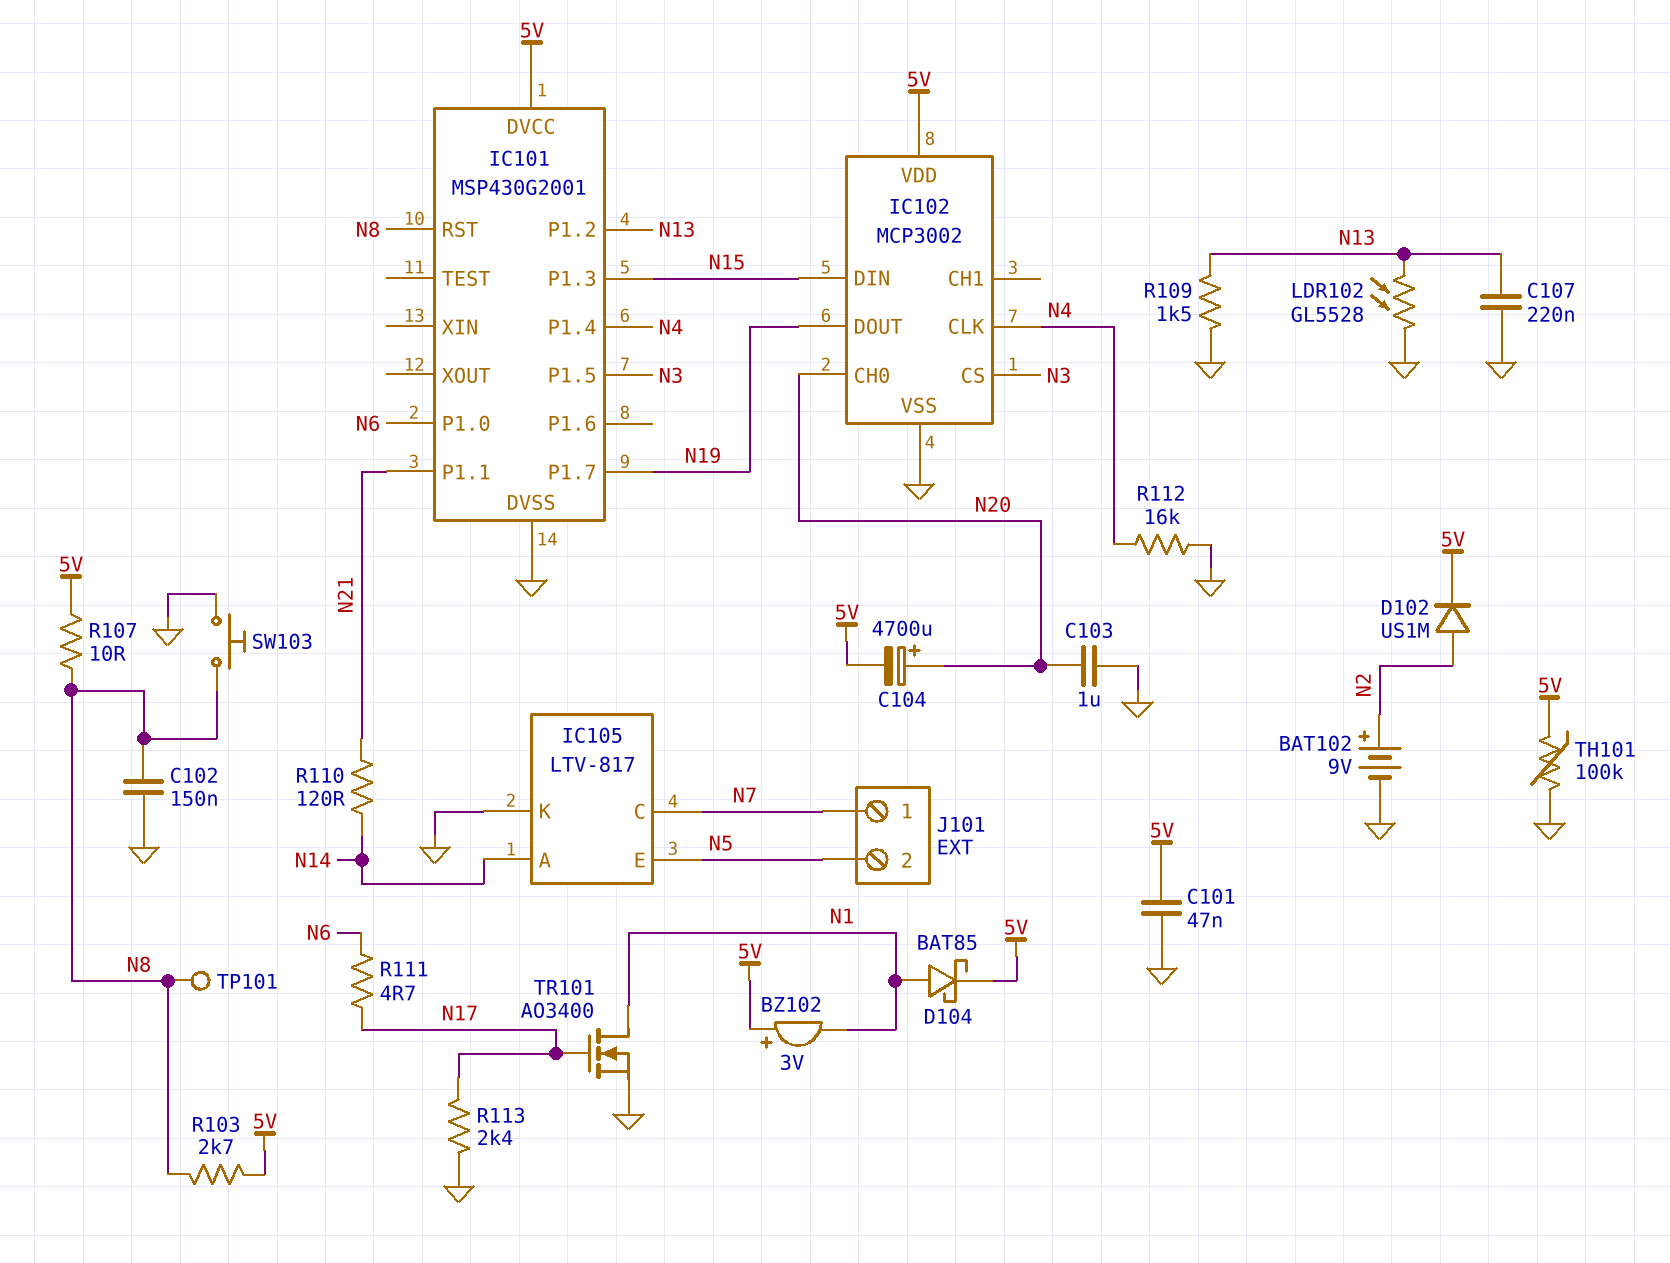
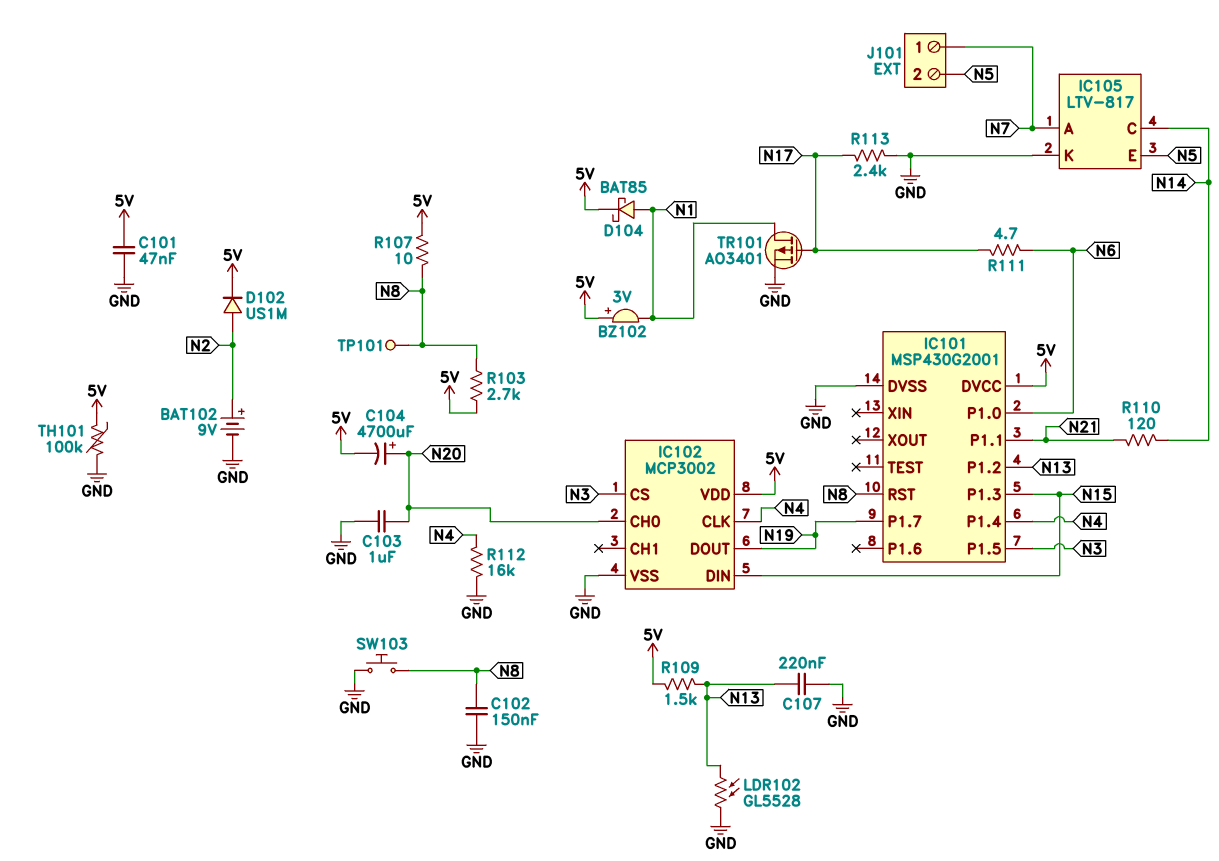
IC105 pin A: N14 -> N7
IC105 pin C: N7 -> N14
R109: 1.5k (GND, N13) -> 1.5k (5V, N13)
TR101: NMOS AO3400 (G N17, D N1, S GND) -> PMOS AO3401 (G N17, D N1, S GND)

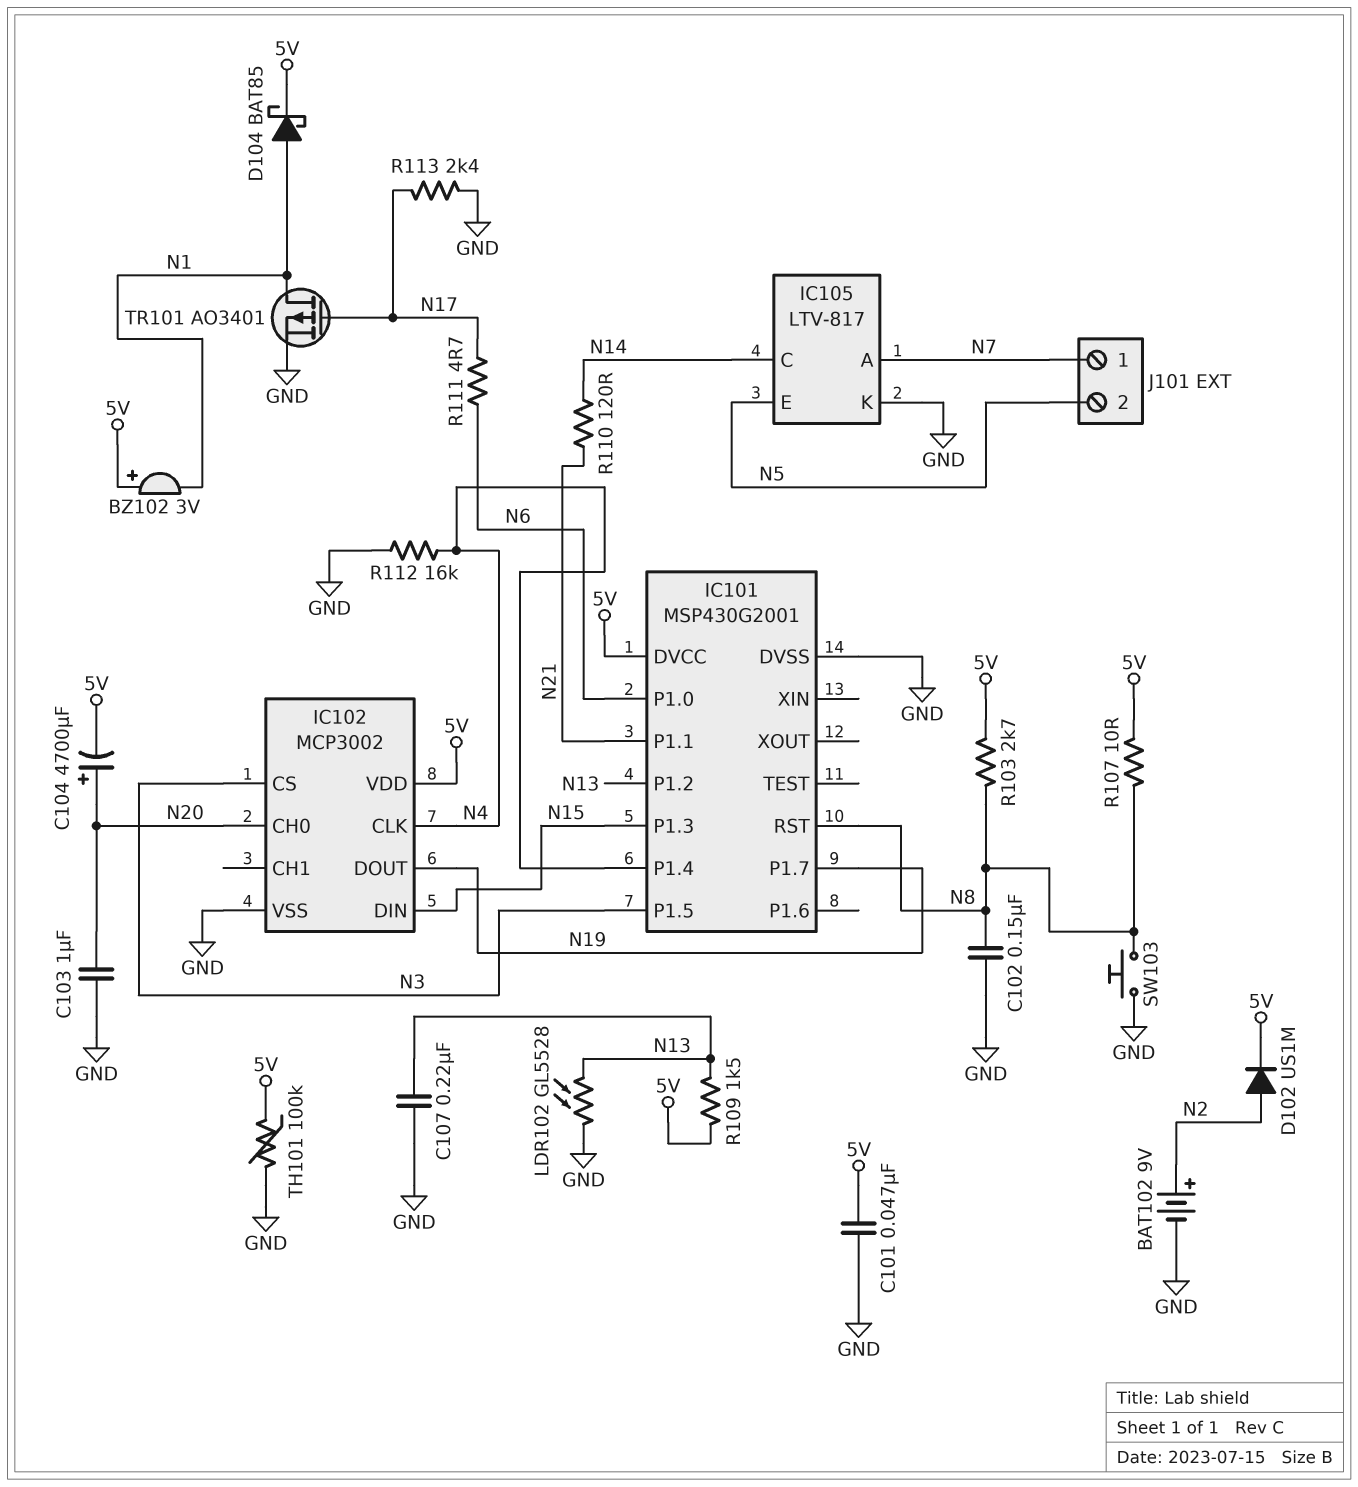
TP101: test point (N8) -> none

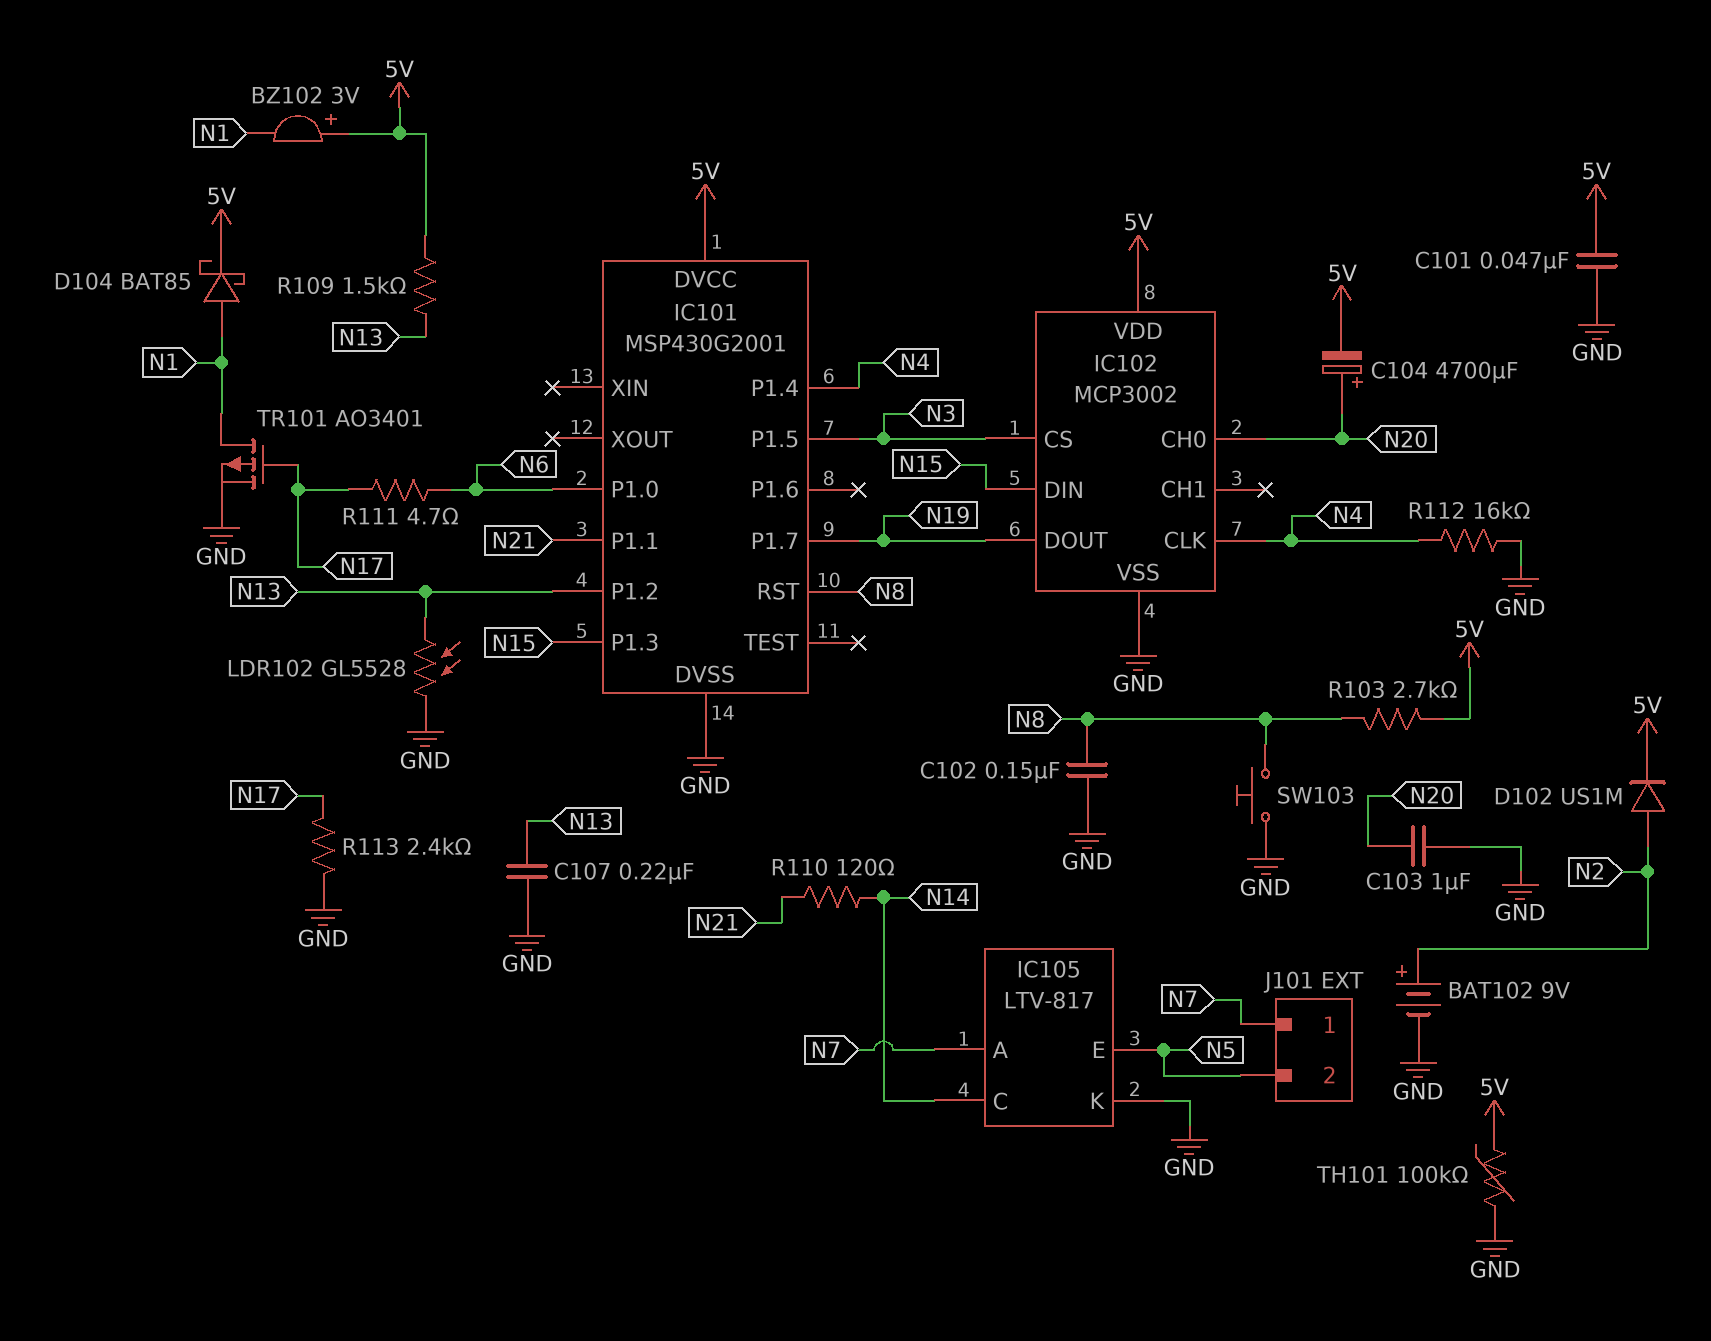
R107: 10 (5V, N8) -> none

